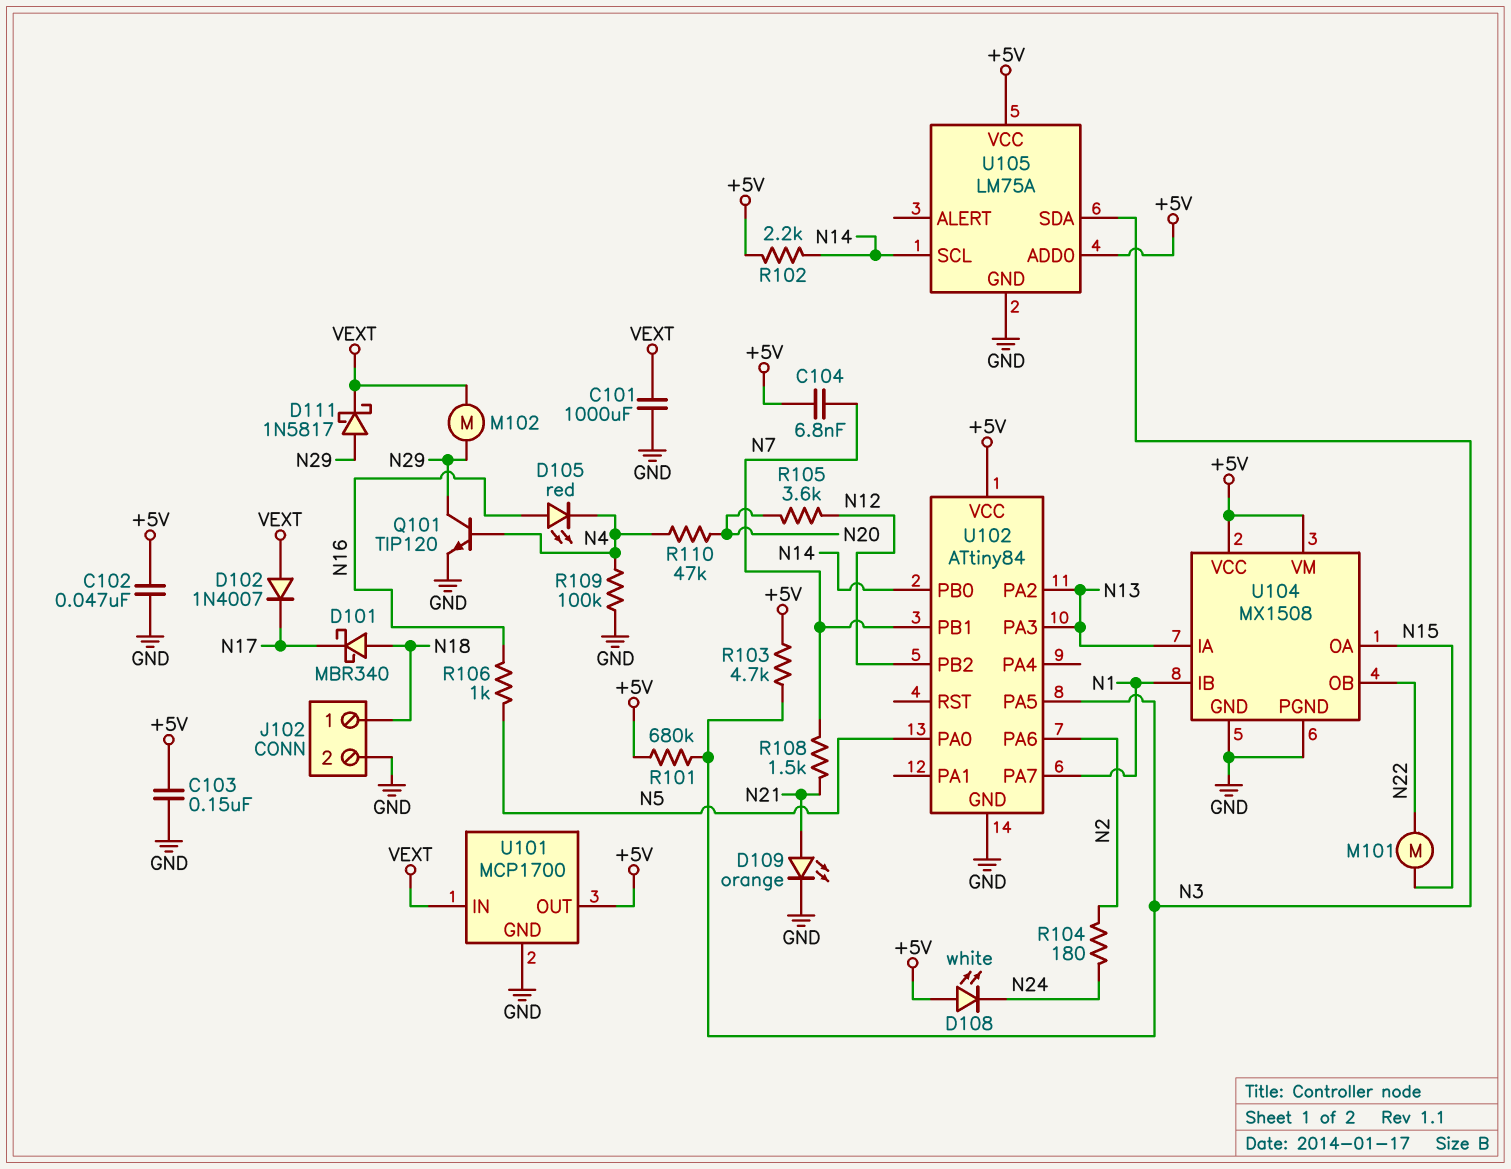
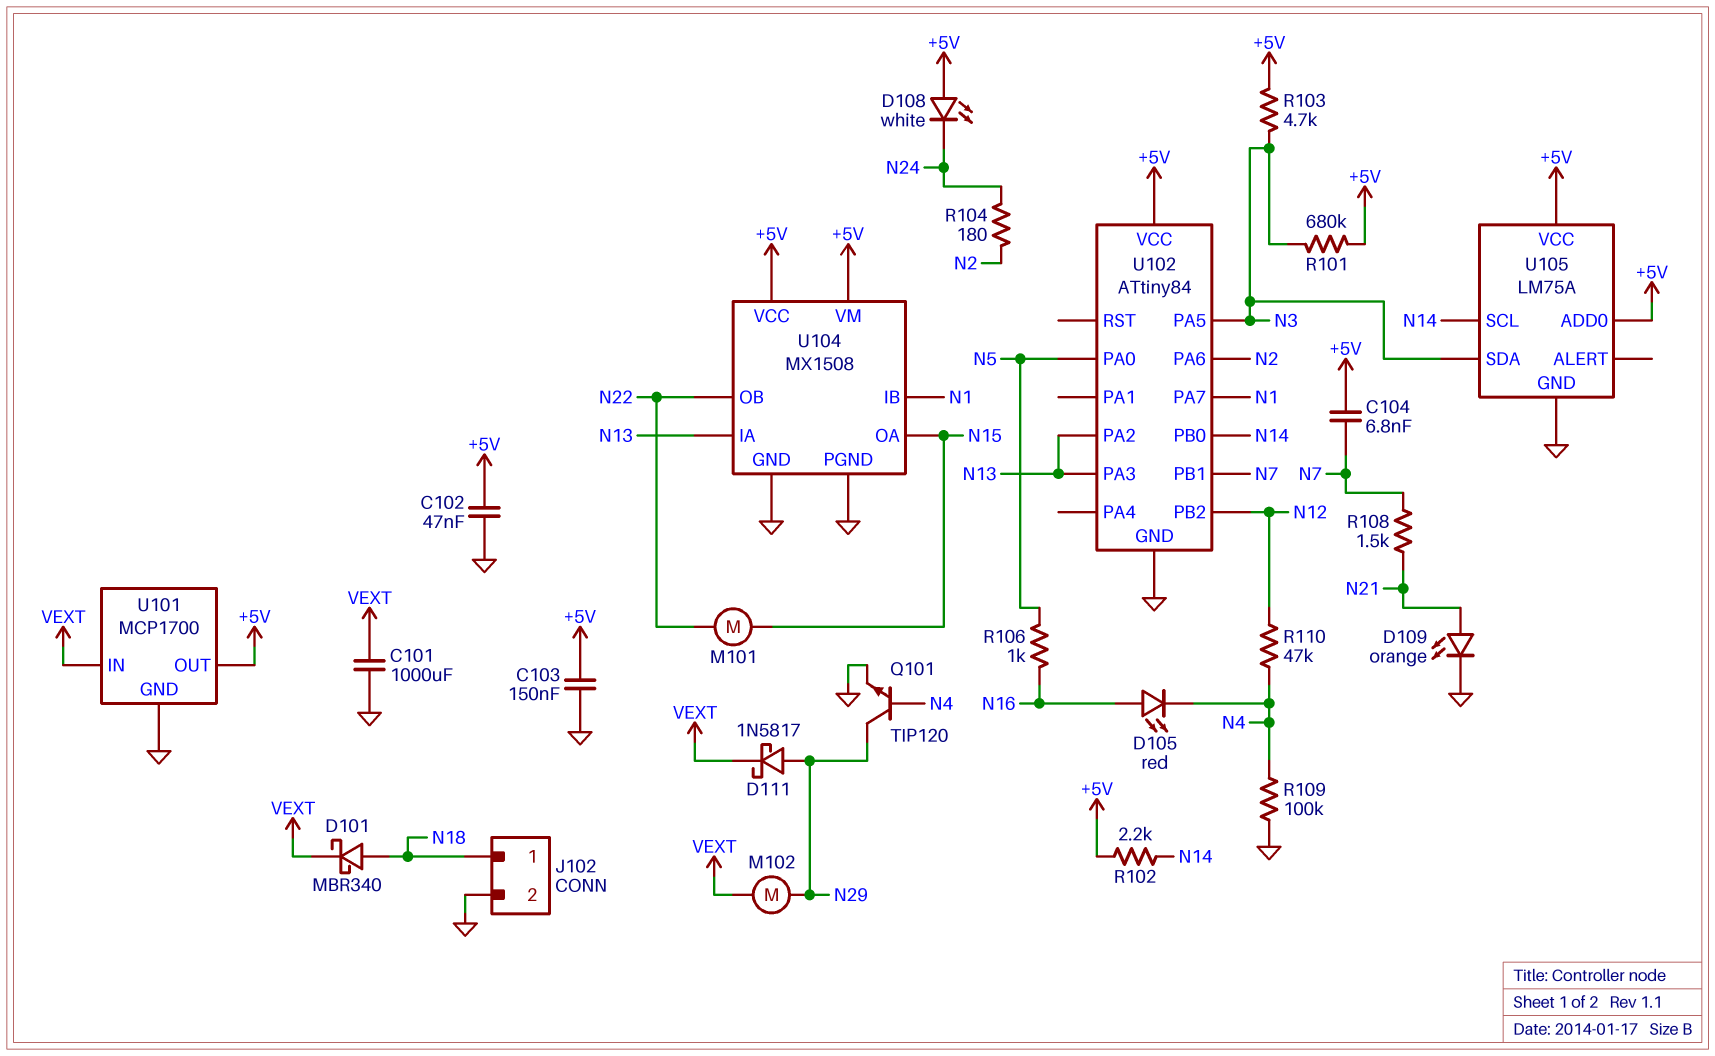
D101: schottky MBR340 (A N18, K N17) -> schottky MBR340 (A N18, K VEXT)
D102: diode 1N4007 (A VEXT, K N17) -> none
R105: 3.6k (N12, N20) -> none
R110: 47k (N4, N20) -> 47k (N4, N12)

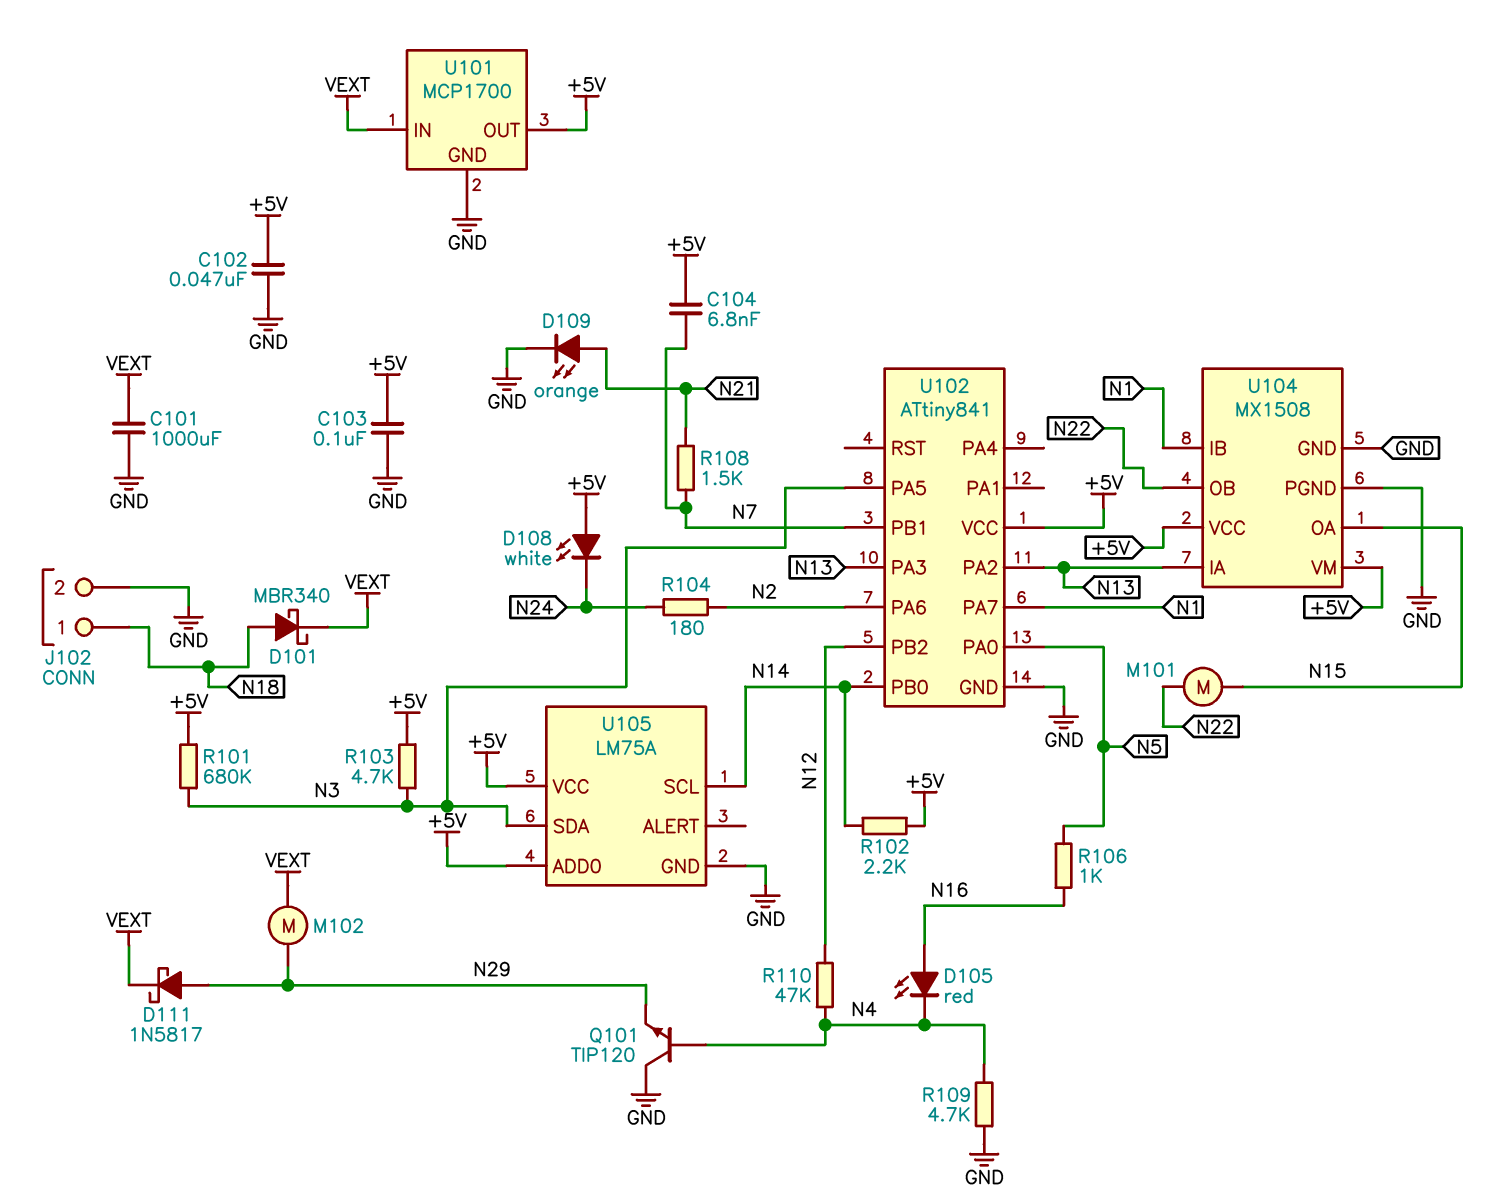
C103: 150nF (+5V, GND) -> 100nF (+5V, GND)
Q101: NPN TIP120 (B N4, C N29, E GND) -> NPN TIP120 (B N4, C GND, E N29)
R109: 100k (GND, N4) -> 4.7k (GND, N4)
U102: ATtiny84 -> ATtiny841

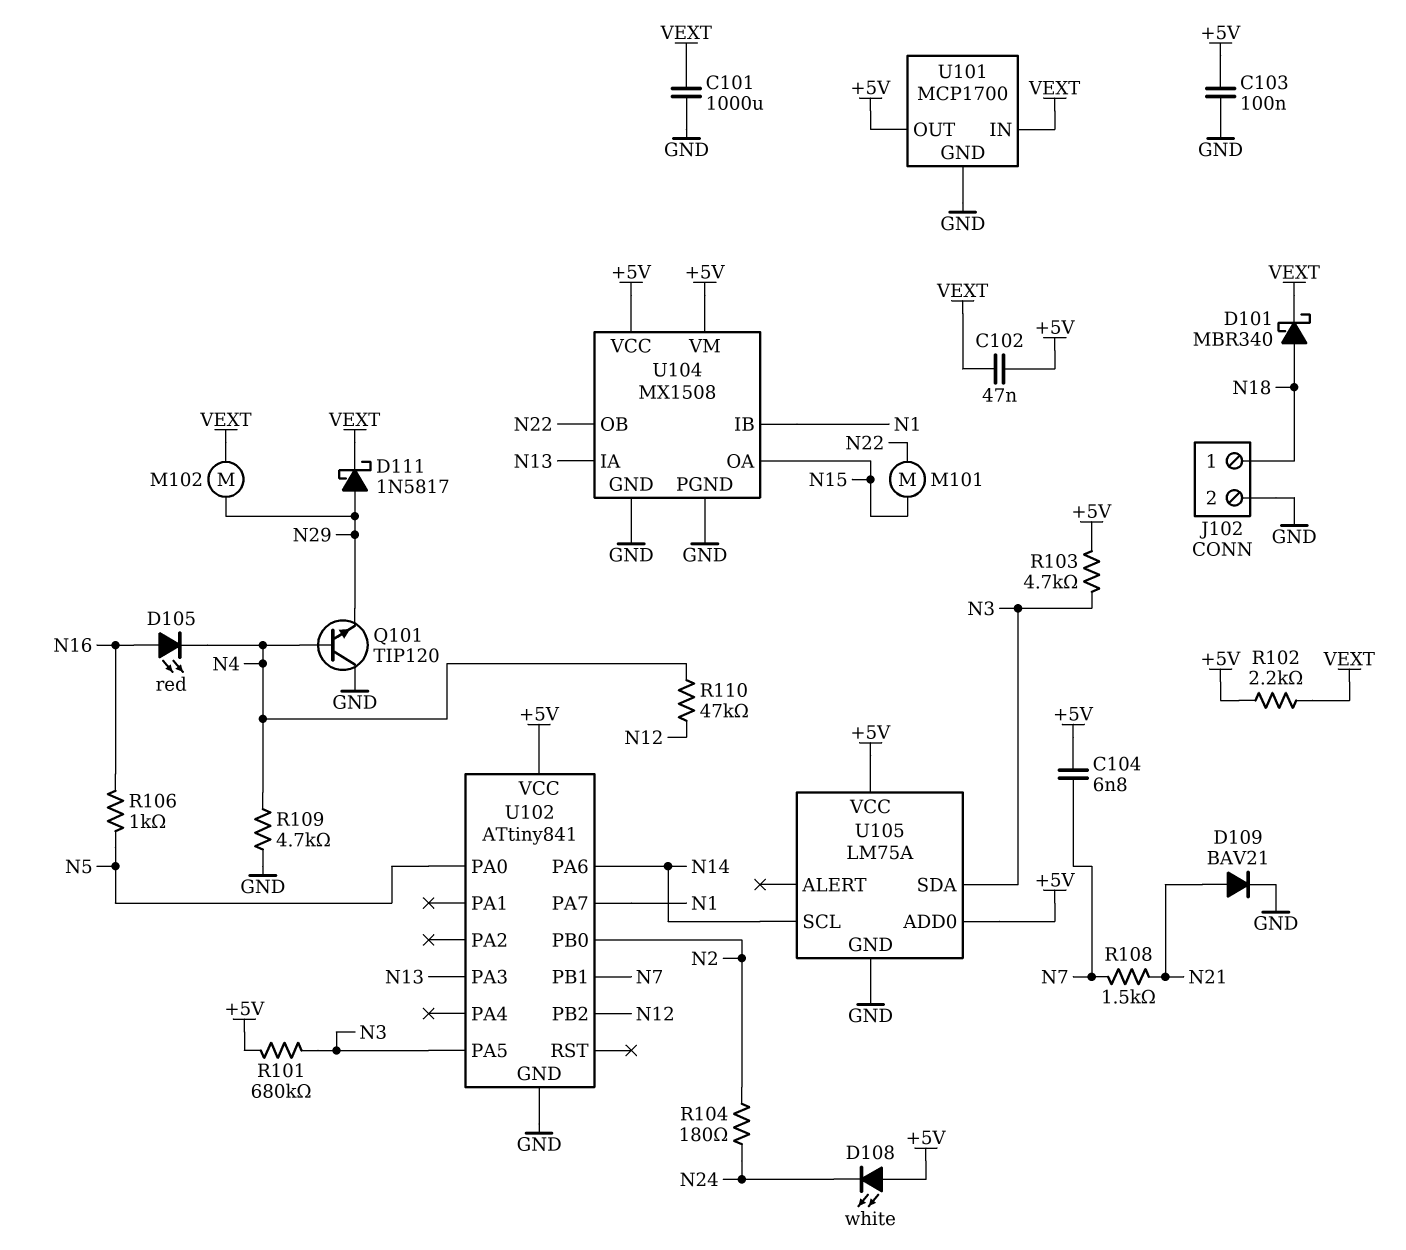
C102: 47nF (+5V, GND) -> 47nF (+5V, VEXT)
D109: LED orange (A N21, K GND) -> diode BAV21 (A N21, K GND)
R102: 2.2k (+5V, N14) -> 2.2k (+5V, VEXT)
U102 pin PA2: N13 -> none
U102 pin PA6: N2 -> N14
U102 pin PB0: N14 -> N2

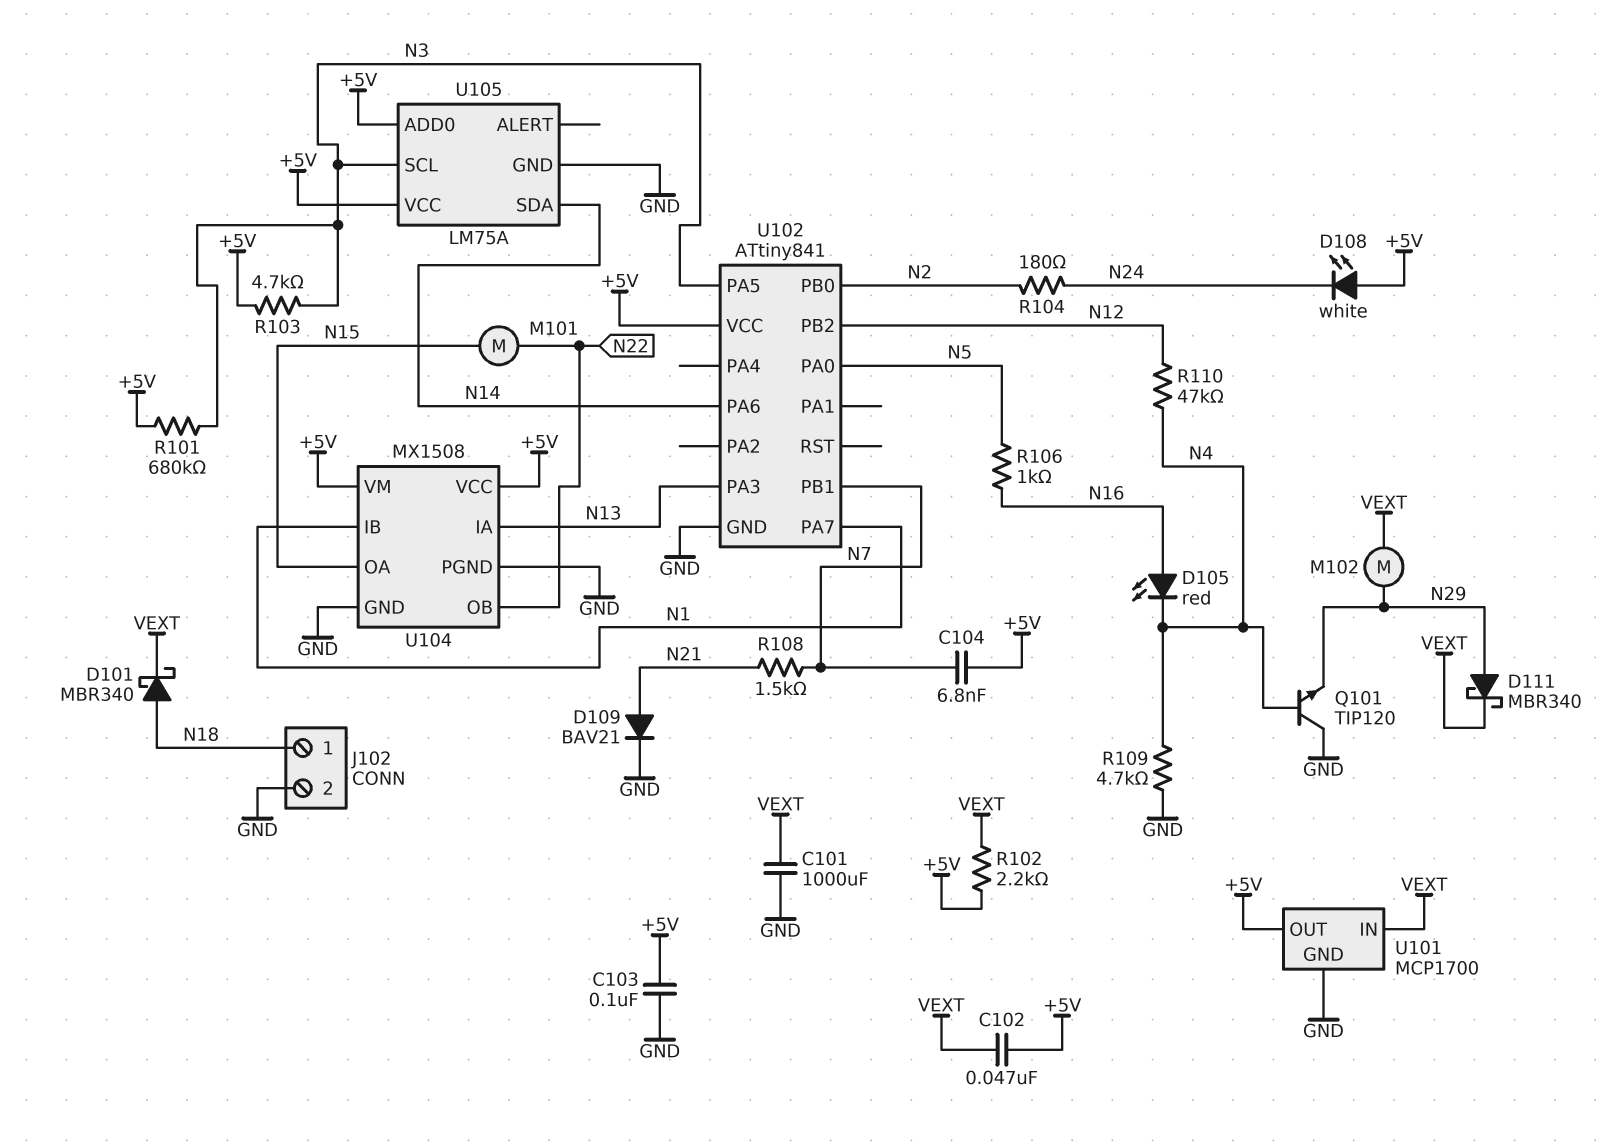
D111: schottky 1N5817 (A N29, K VEXT) -> schottky MBR340 (A N29, K VEXT)
U105 pin SCL: N14 -> N3
U105 pin SDA: N3 -> N14

